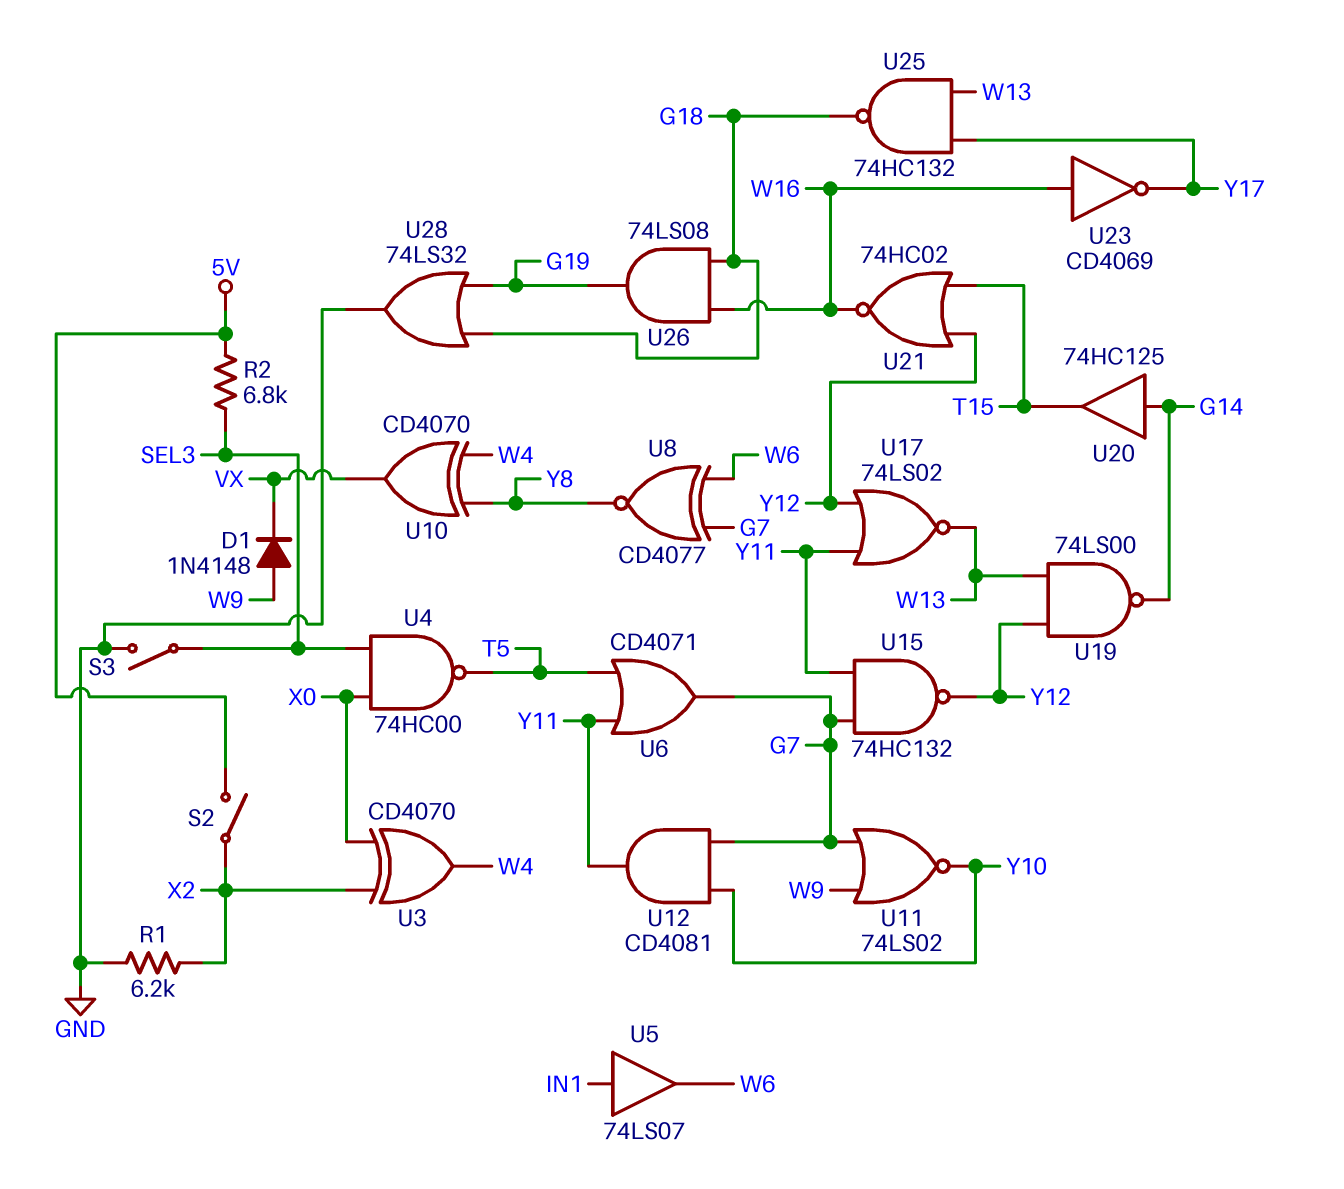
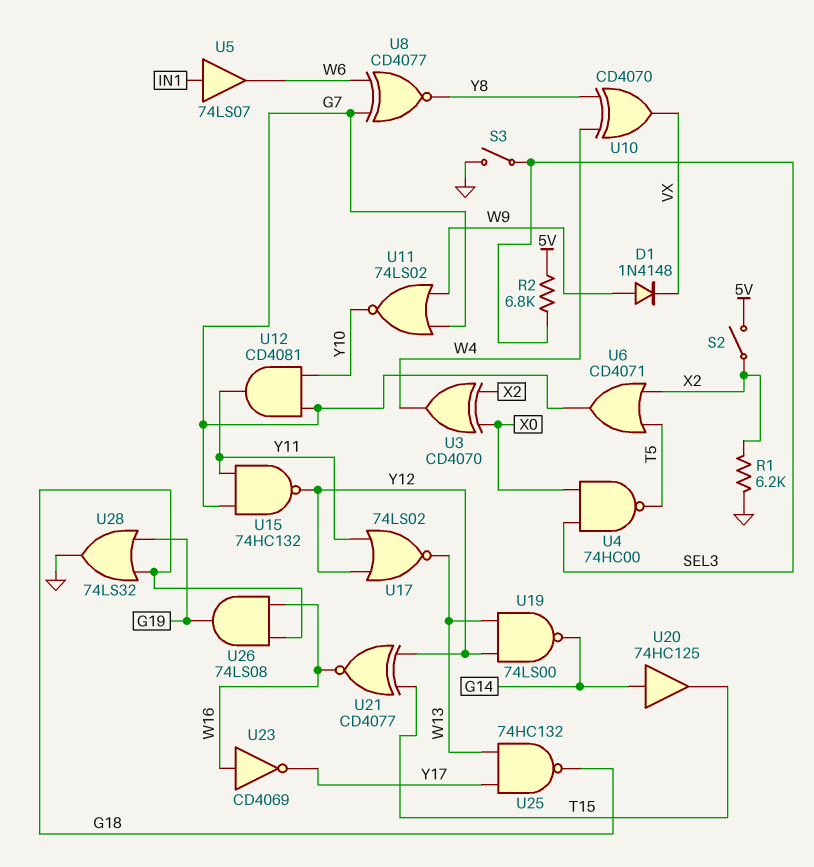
U6: OR CD4071 (in T5, in Y11, out G7) -> OR CD4071 (in T5, in X2, out G7)
U21: NOR 74HC02 (in T15, in Y12, out W16) -> XNOR CD4077 (in T15, in Y12, out W16)

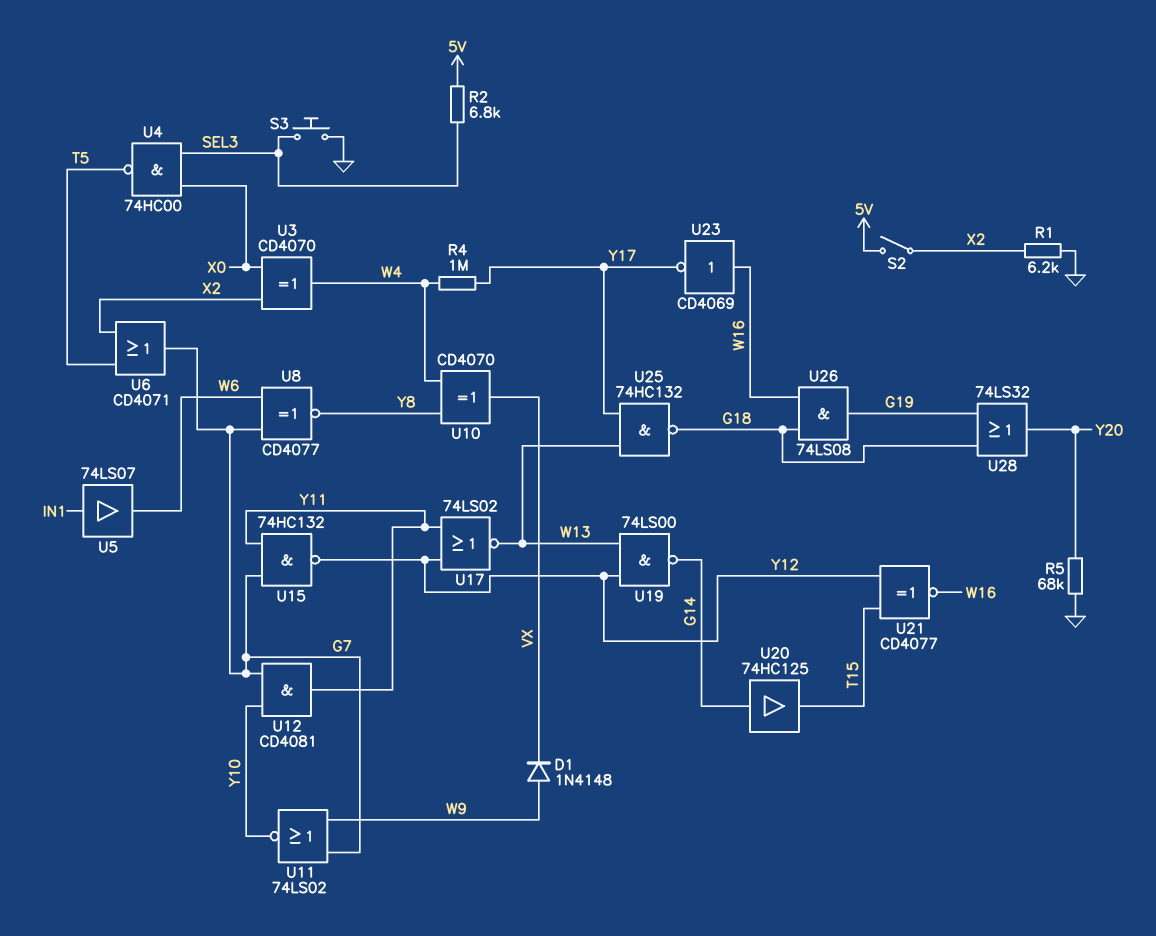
R4: none -> 1M (W4, Y17)
R5: none -> 68k (GND, Y20)
S3: switch (GND, SEL3) -> button (GND, SEL3)
U28: OR 74LS32 (in G18, in G19, out GND) -> OR 74LS32 (in G18, in G19, out Y20)

